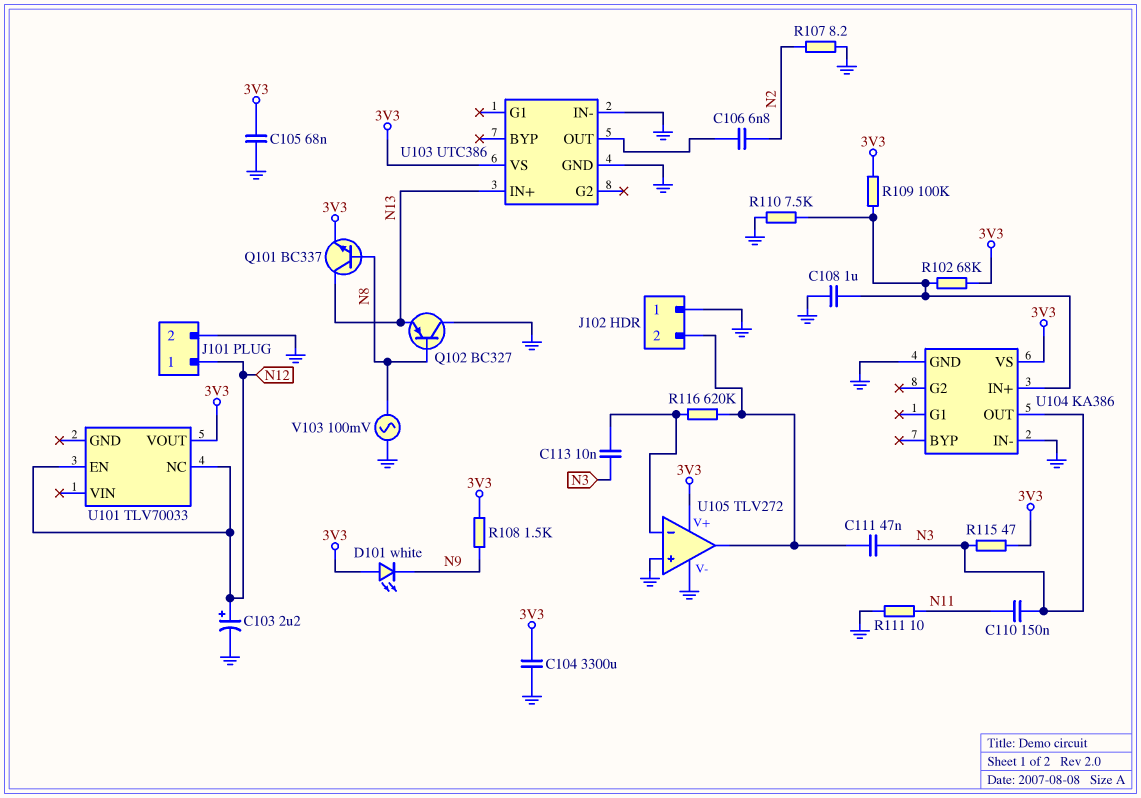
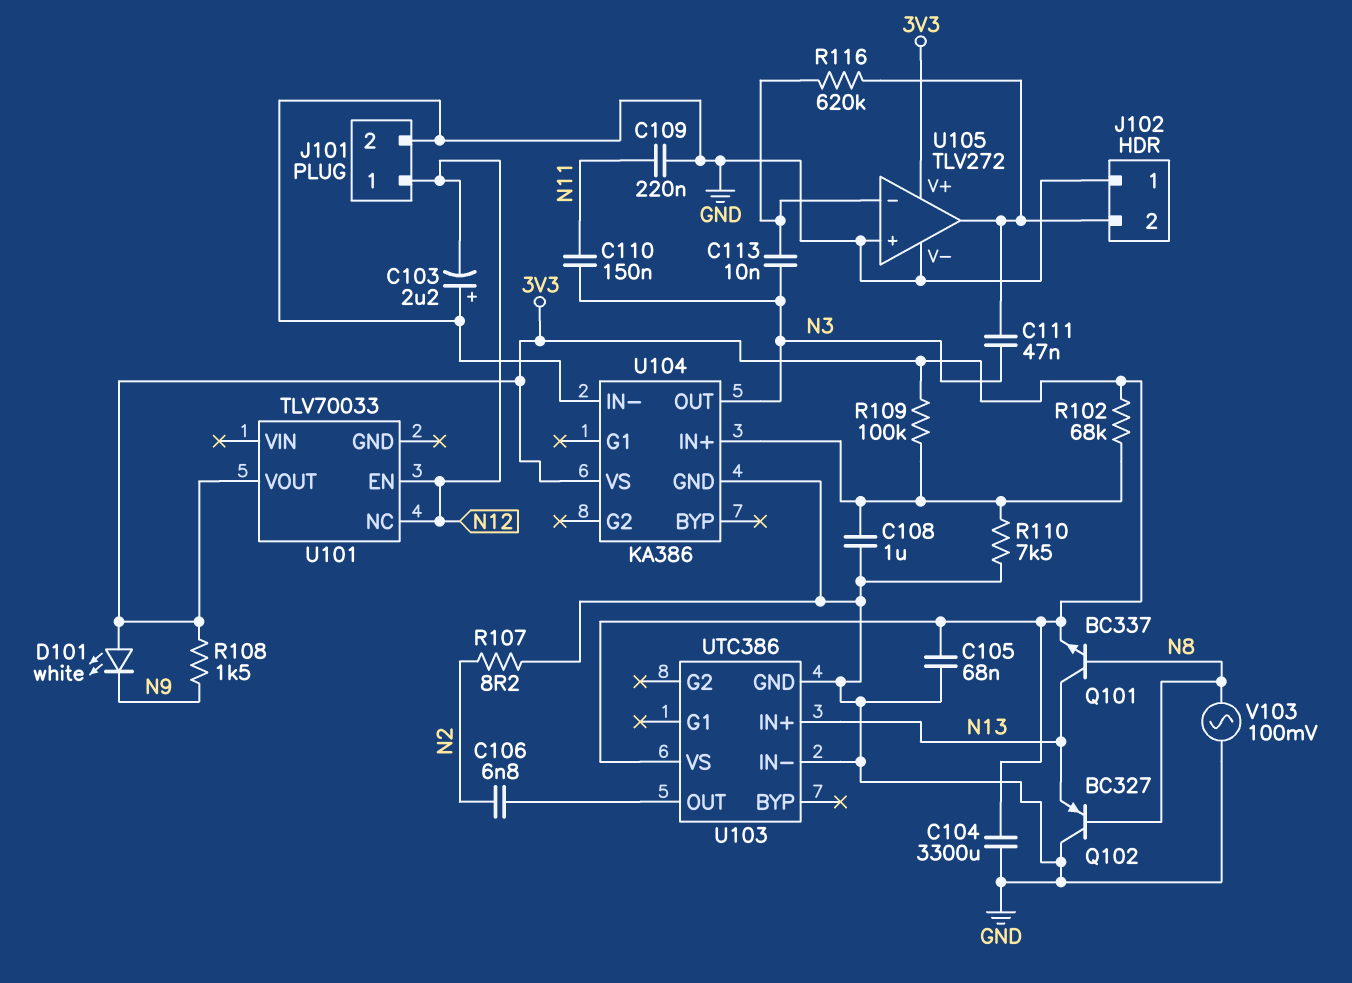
C103: 2.2uF (plus N12, minus GND) -> 2.2uF (plus GND, minus N12)
C109: none -> 220nF (GND, N11)
R111: 10 (GND, N11) -> none
R115: 47 (3V3, N3) -> none

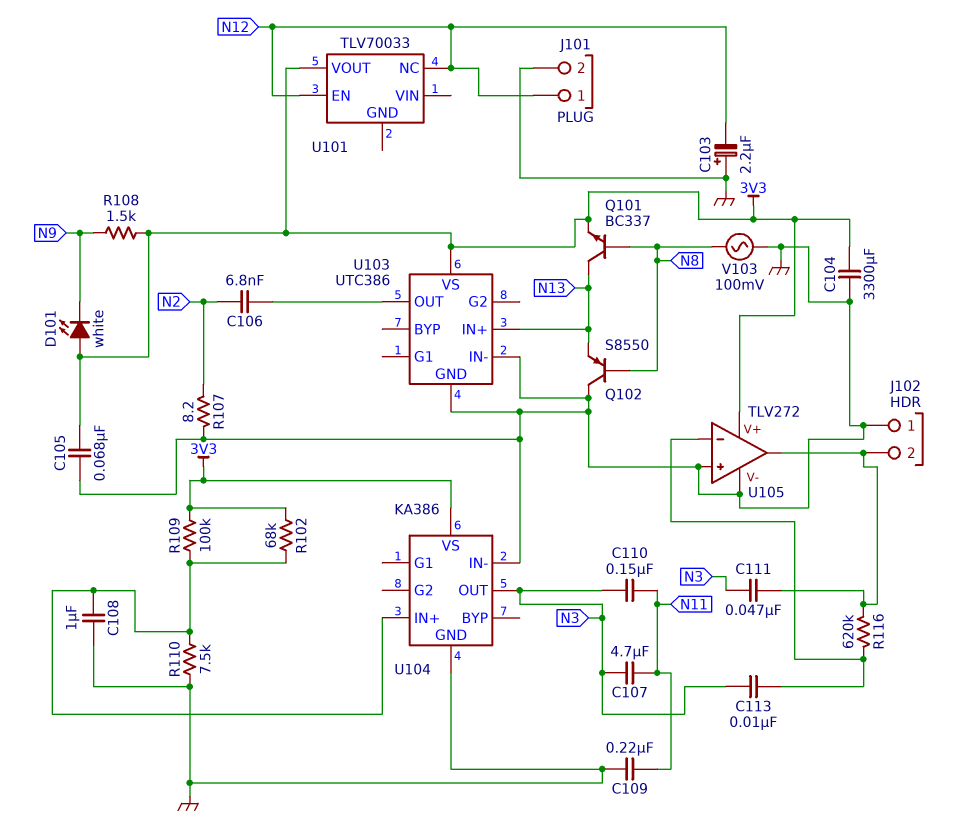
C107: none -> 4.7uF (N3, N11)
Q102: PNP BC327 (B N8, C GND, E N13) -> PNP S8550 (B N8, C GND, E N13)

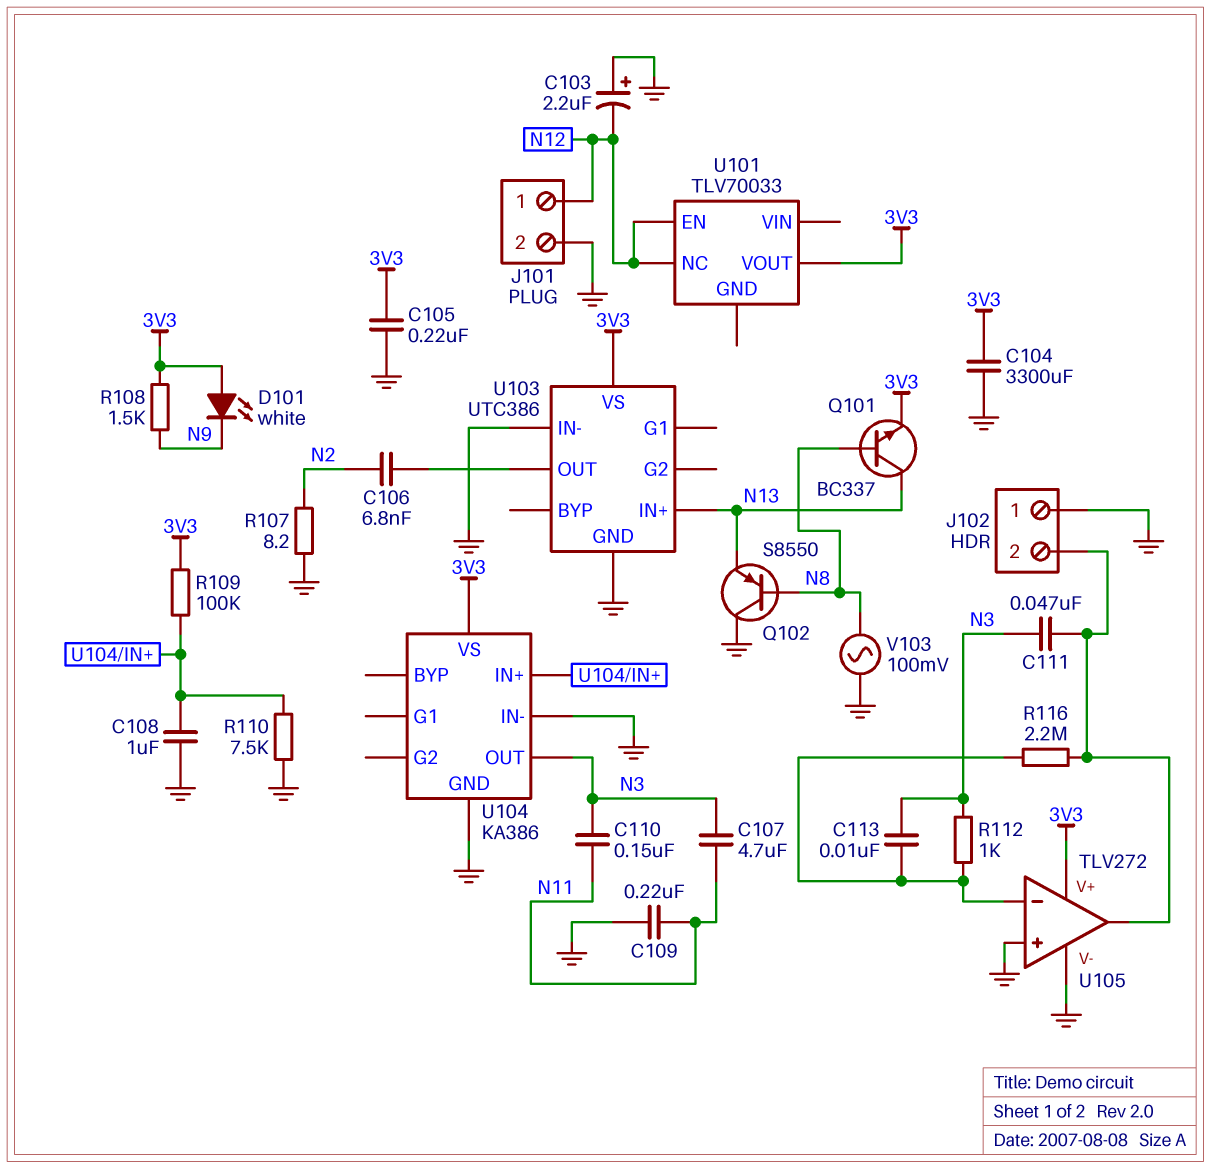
C105: 68nF (3V3, GND) -> 220nF (3V3, GND)
R102: 68k (3V3, U104/IN+) -> none
R112: none -> 1k (N3, U105/in-)
R116: 620k (J102/2, U105/in-) -> 2.2M (J102/2, U105/in-)

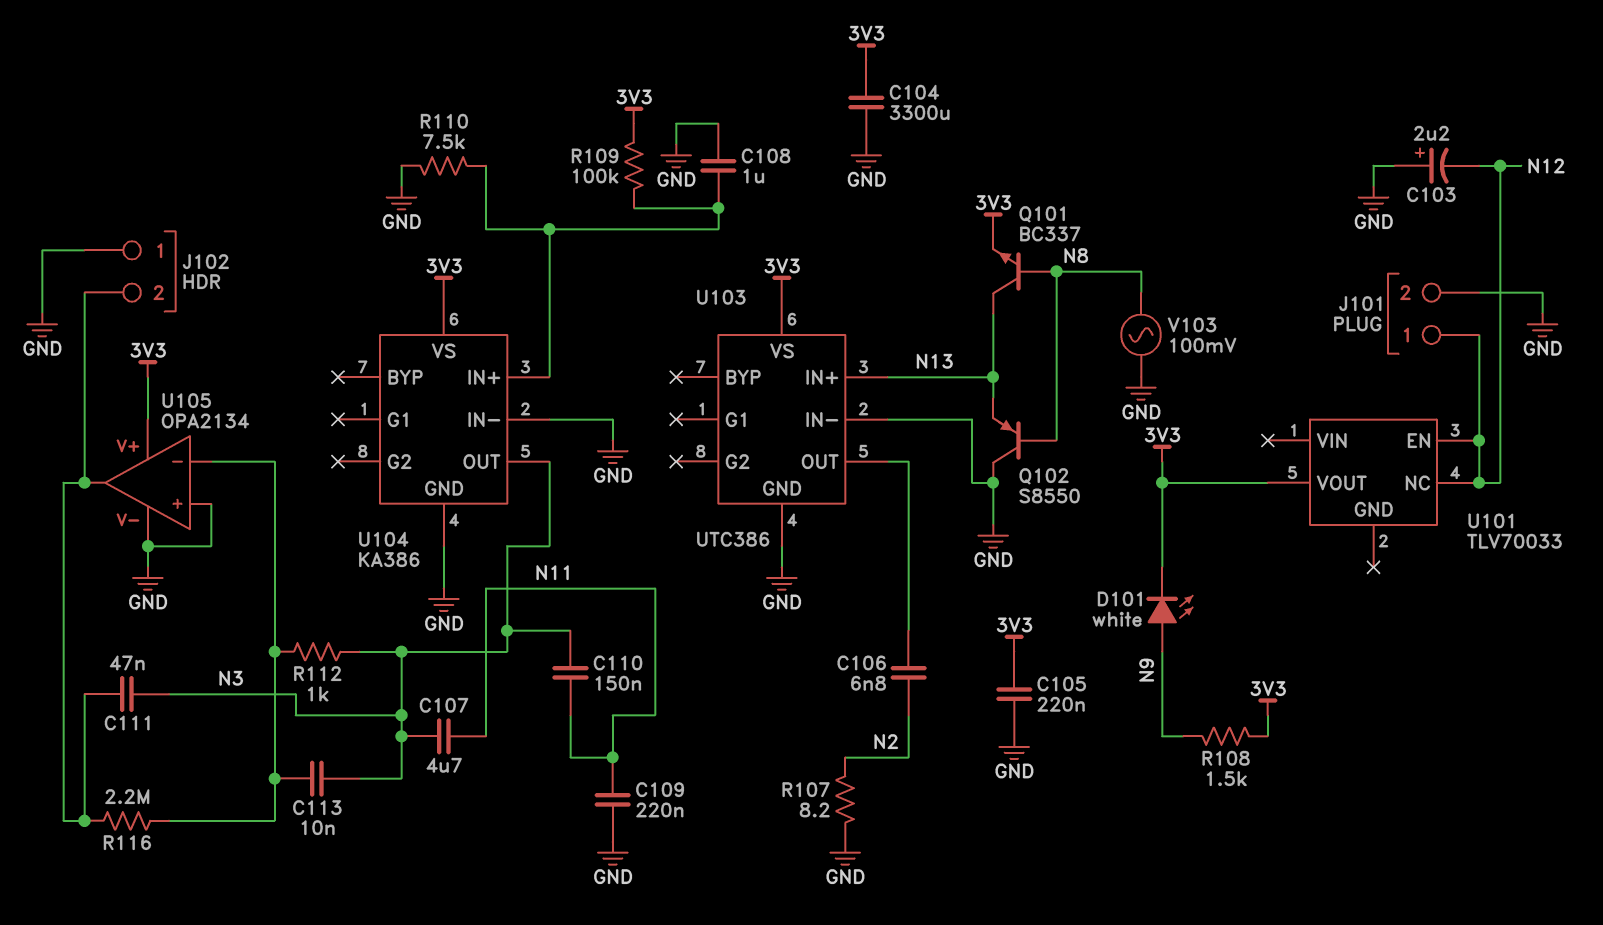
D101: LED white (A 3V3, K N9) -> LED white (A N9, K 3V3)
U105: TLV272 -> OPA2134

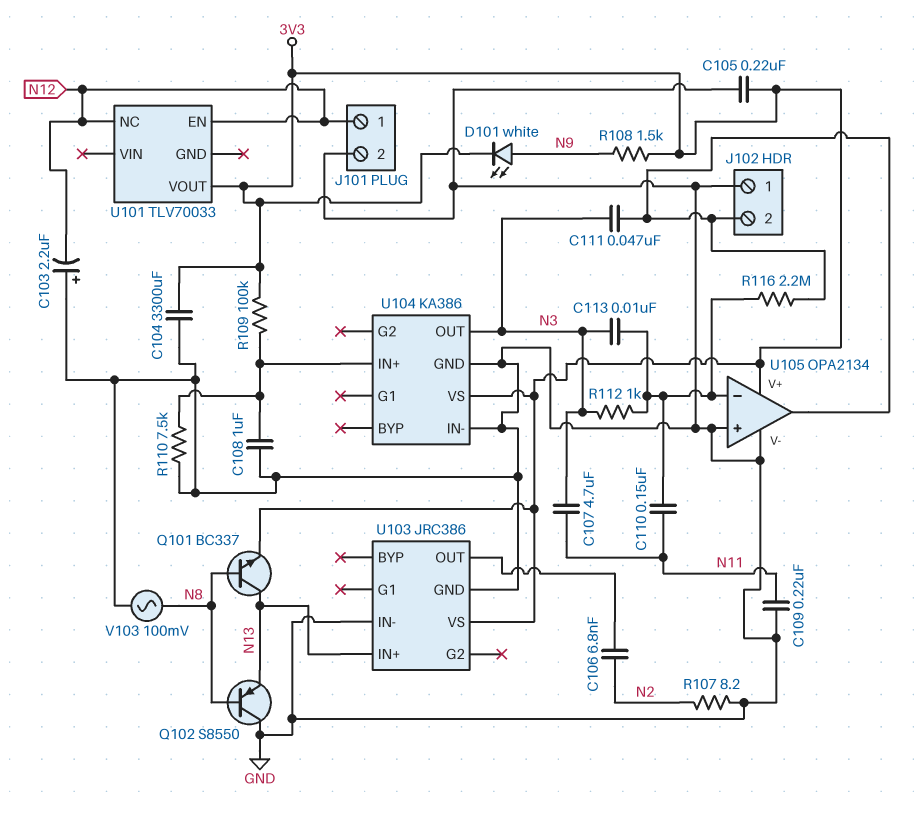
C110: 150nF (N3, N11) -> 150nF (N11, U105/in-)
U103: UTC386 -> JRC386

